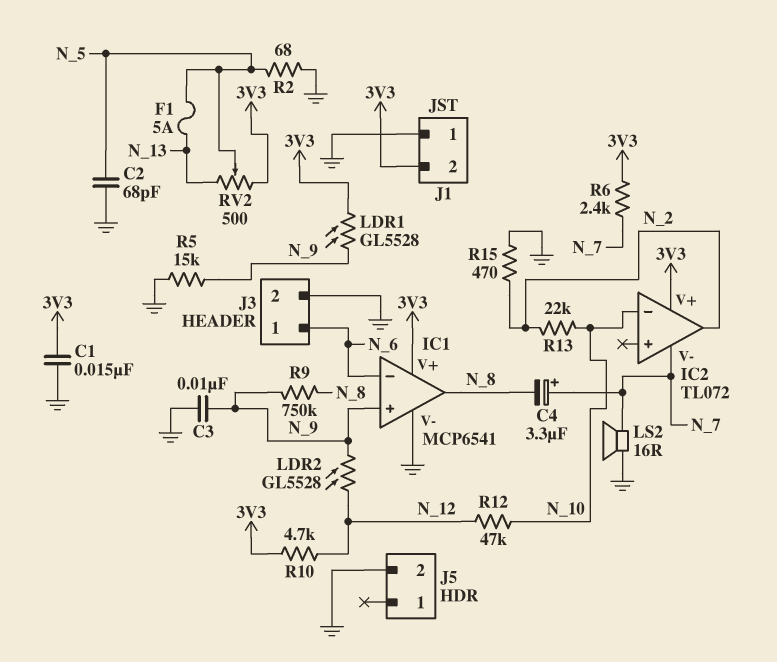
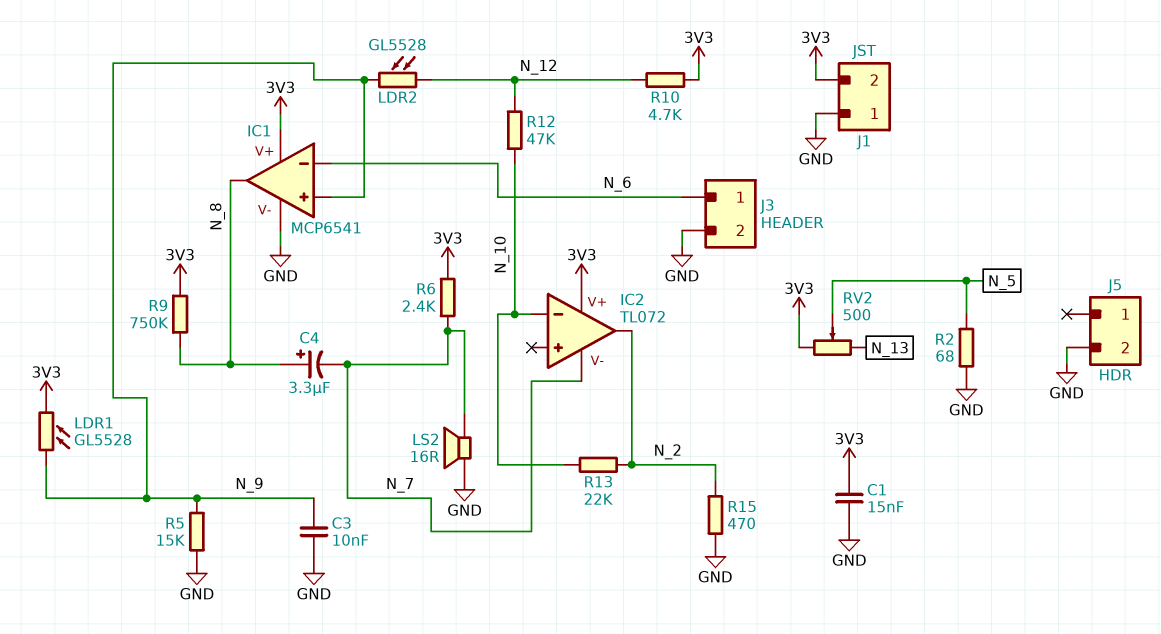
C2: 68pF (GND, N_5) -> none
C4: 3.3uF (plus N_7, minus N_8) -> 3.3uF (plus N_8, minus N_7)
F1: 5A (N_5, N_13) -> none
R9: 750k (N_8, N_9) -> 750k (3V3, N_8)

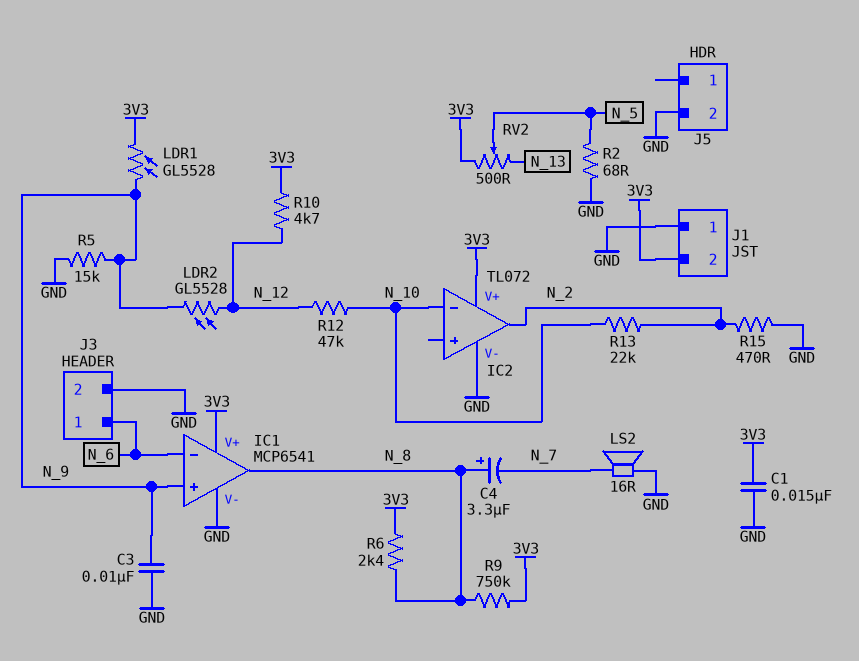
IC2 pin V-: N_7 -> GND
R6: 2.4k (3V3, N_7) -> 2.4k (3V3, N_8)

